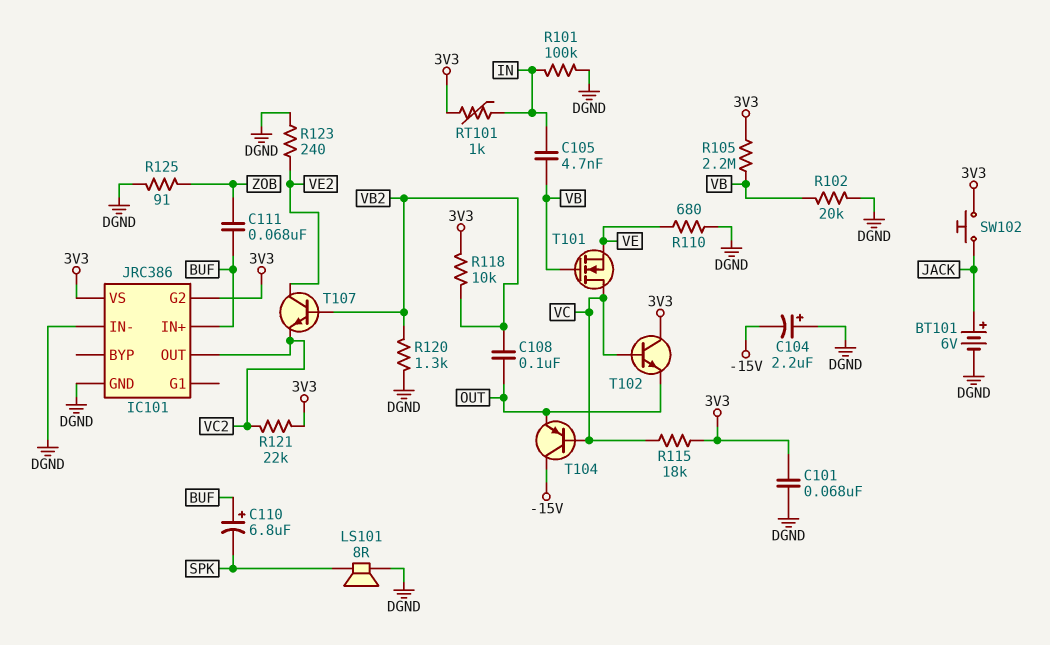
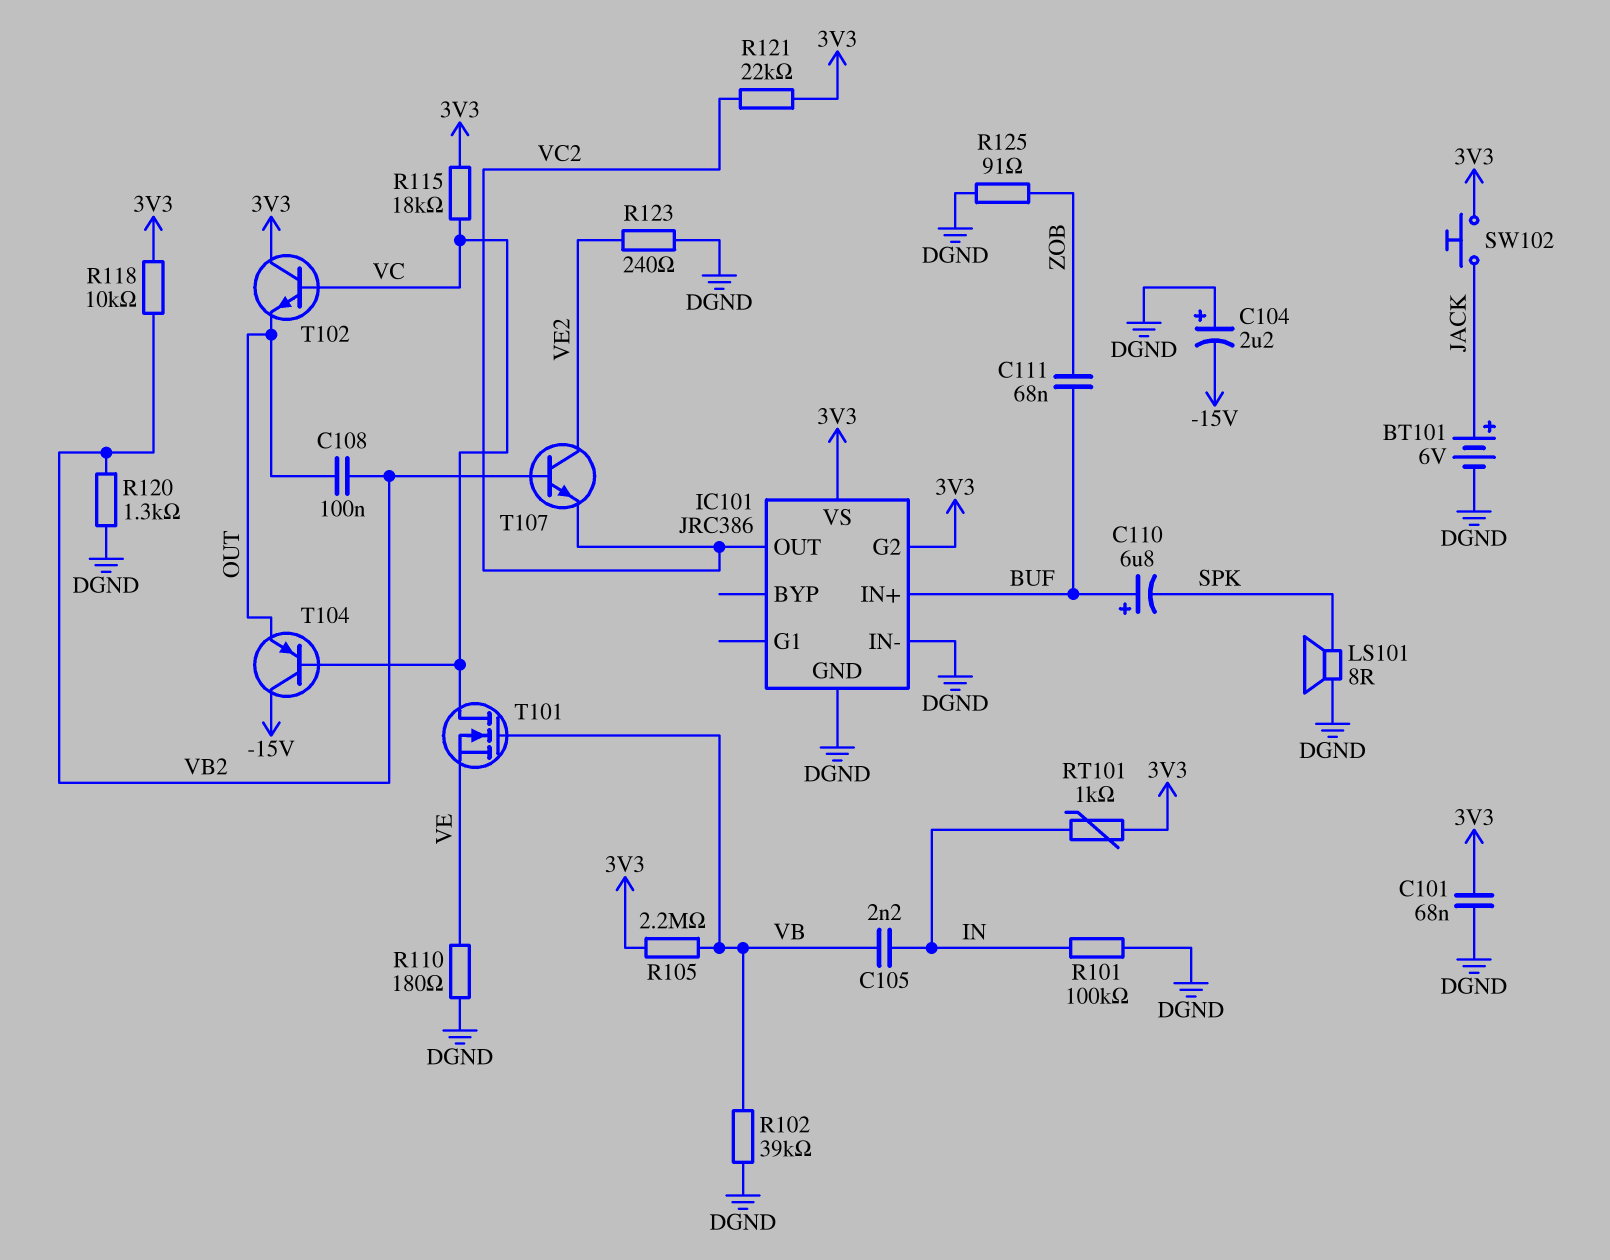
C105: 4.7nF (IN, VB) -> 2.2nF (IN, VB)
R102: 20k (DGND, VB) -> 39k (DGND, VB)
R110: 680 (DGND, VE) -> 180 (DGND, VE)

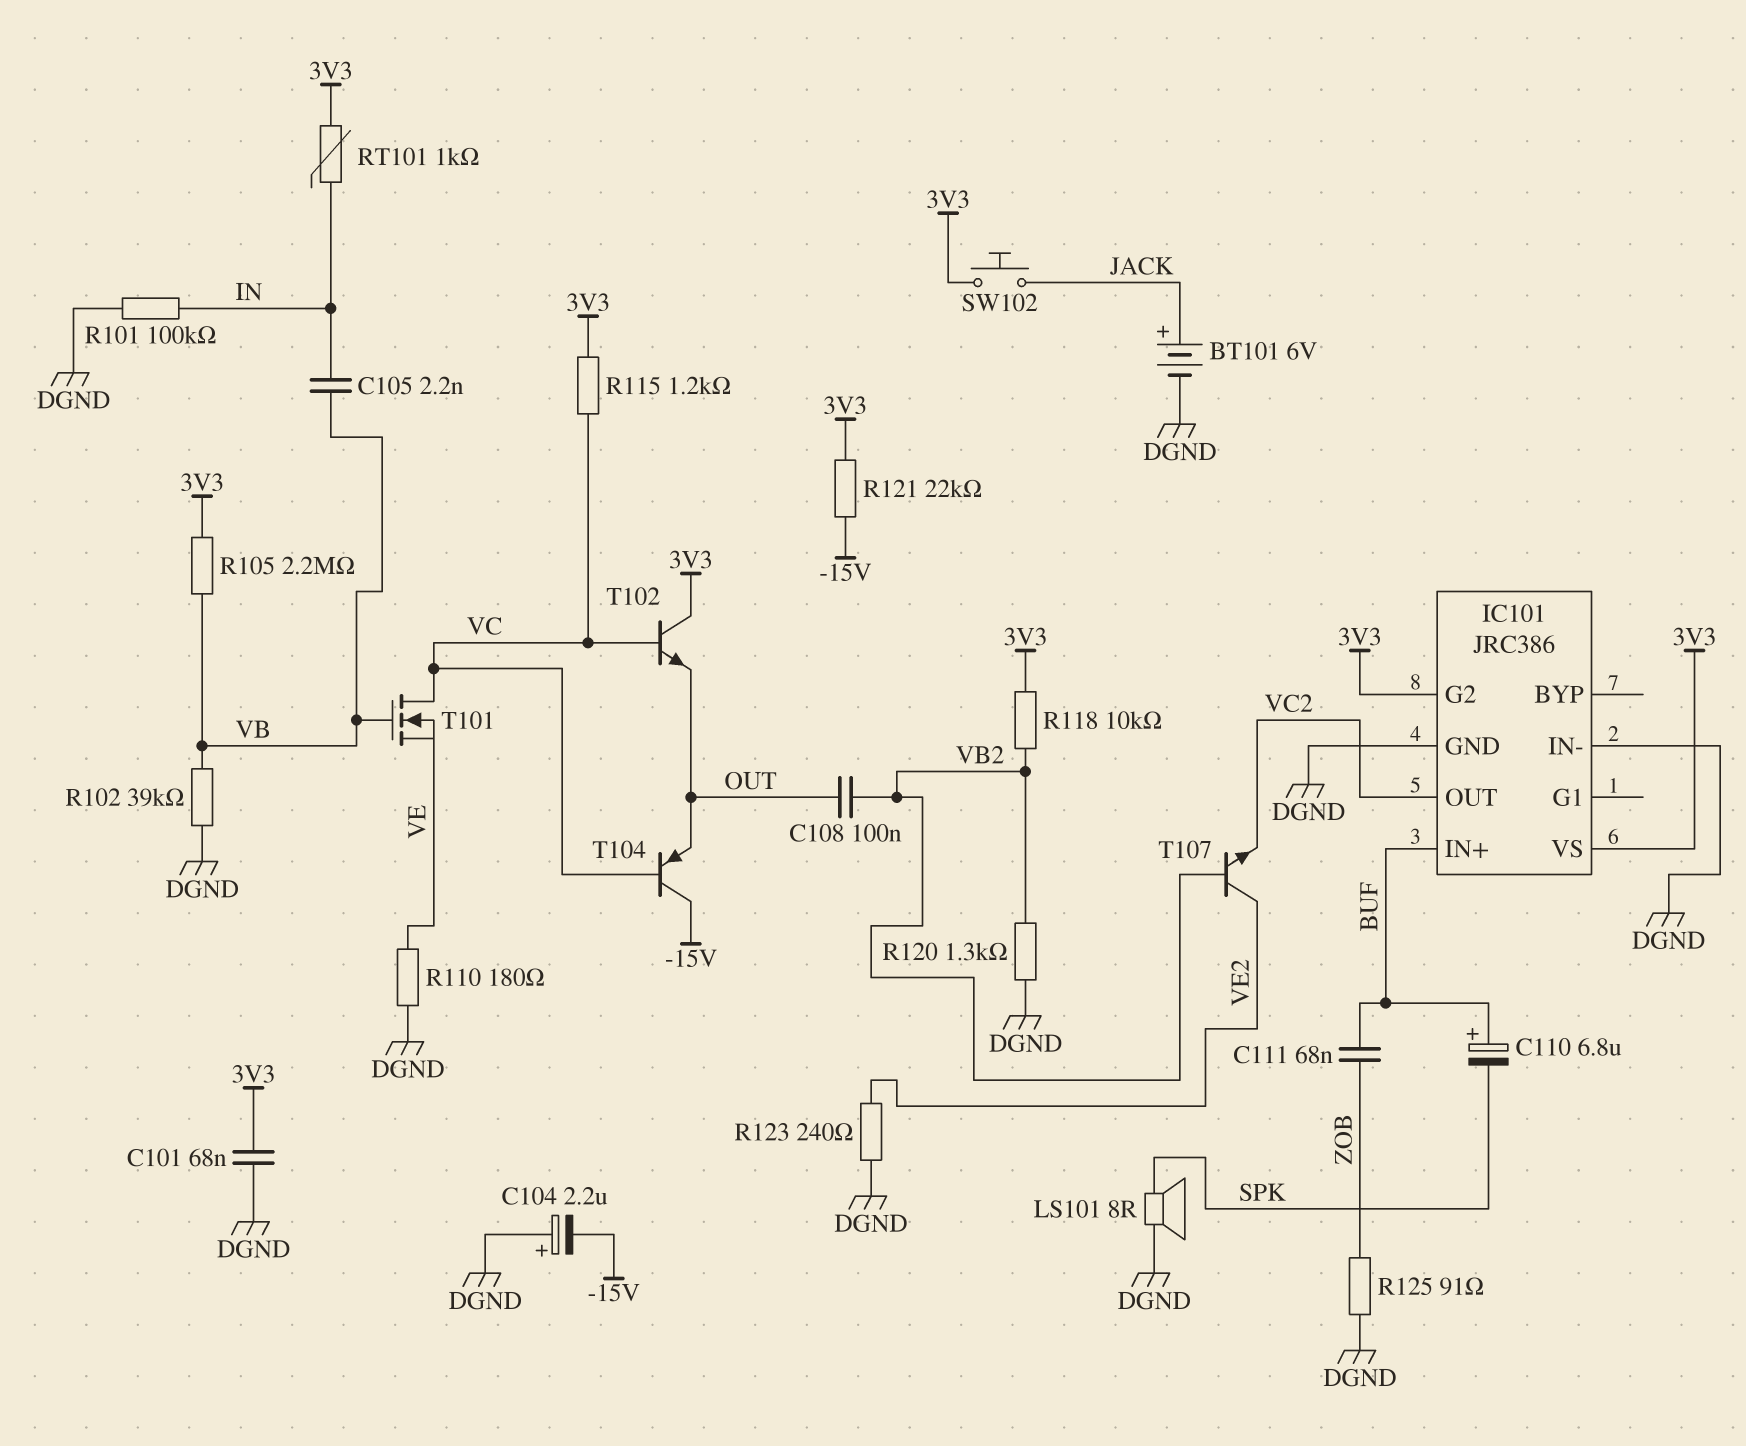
R115: 18k (3V3, VC) -> 1.2k (3V3, VC)
R121: 22k (3V3, VC2) -> 22k (-15V, 3V3)

